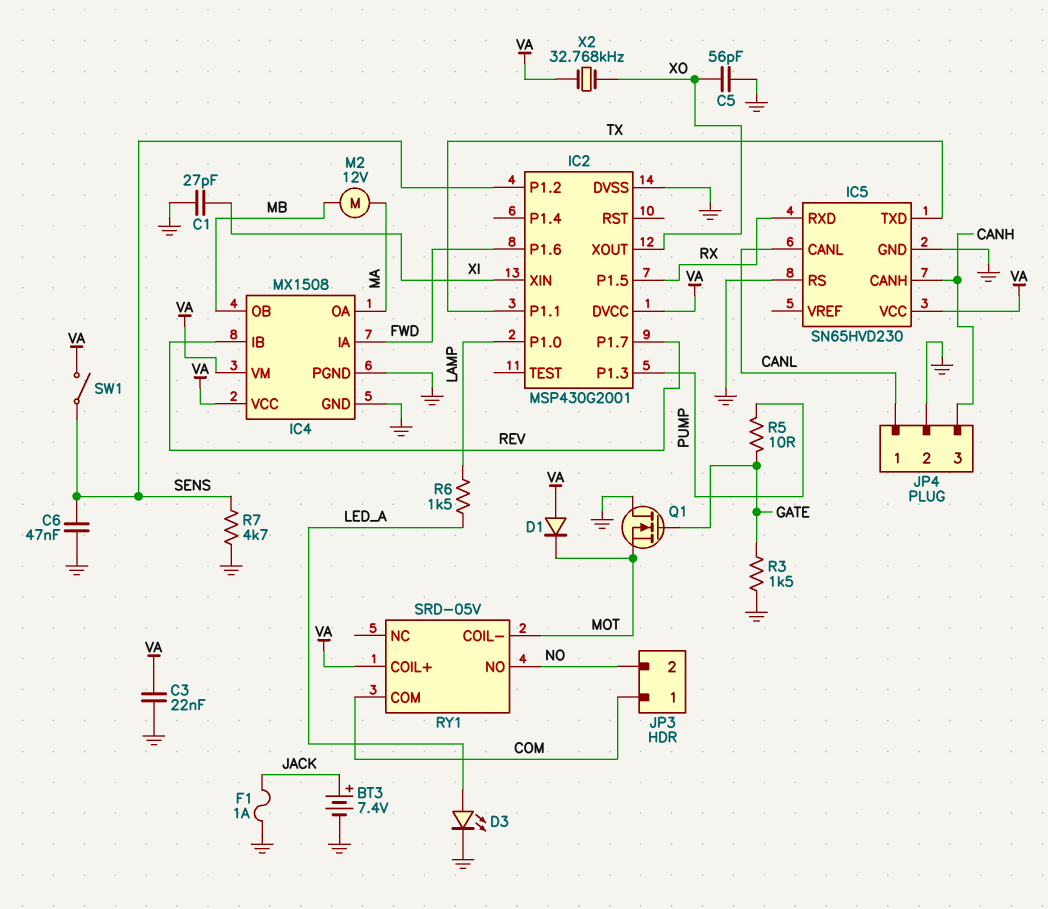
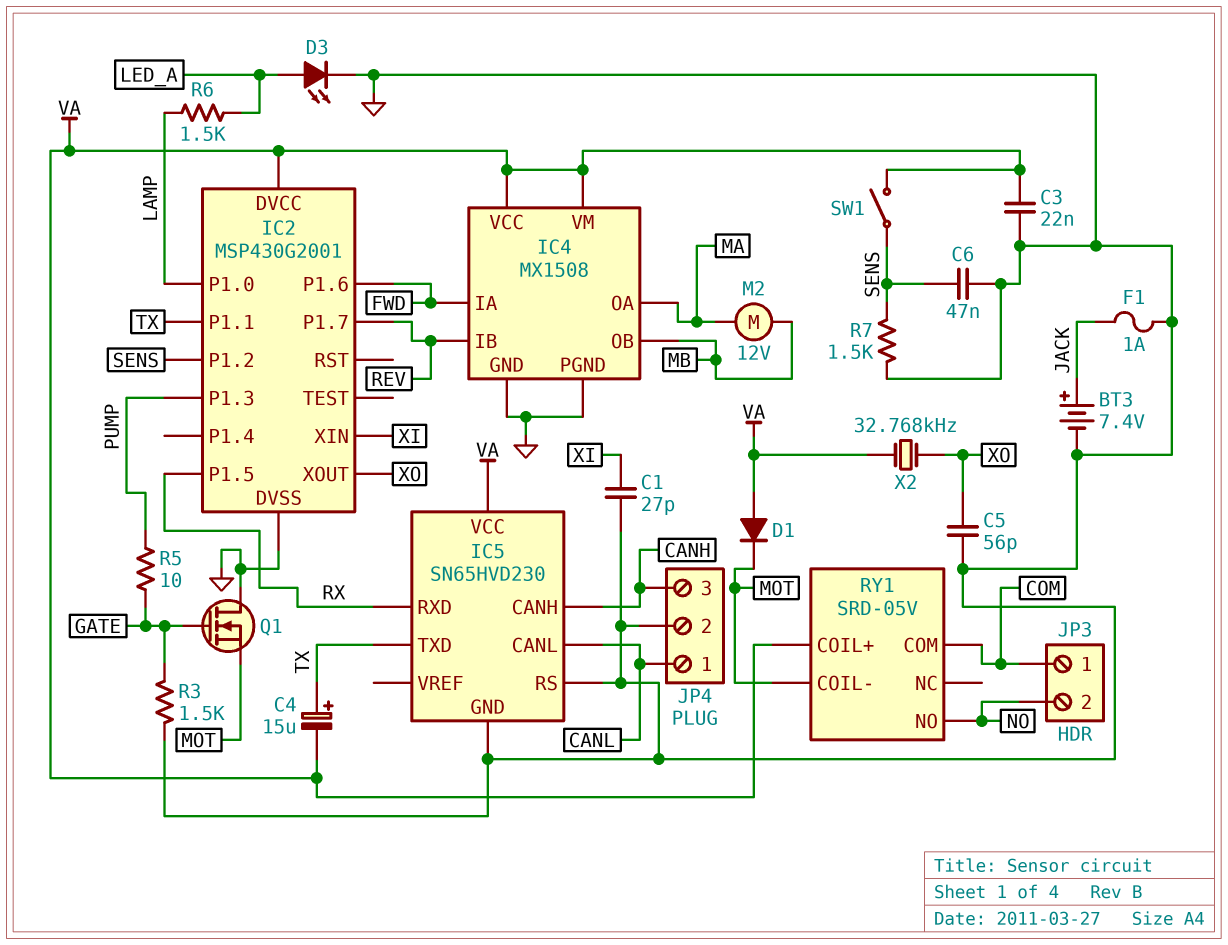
C4: none -> 15uF (plus TX, minus VA)
R7: 4.7k (GND, SENS) -> 1.5k (GND, SENS)

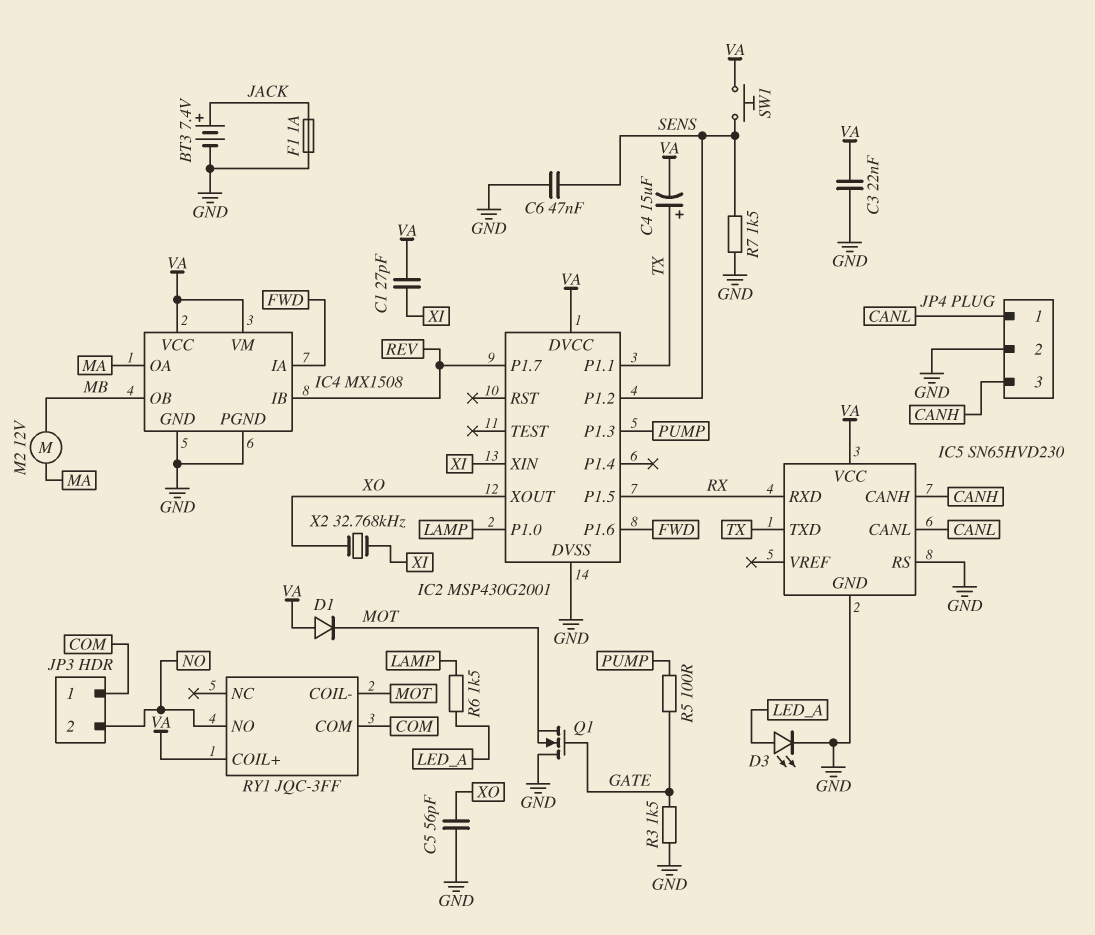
C1: 27pF (GND, XI) -> 27pF (VA, XI)
R5: 10 (GATE, PUMP) -> 100 (GATE, PUMP)
RY1: SRD-05V -> JQC-3FF
SW1: switch (SENS, VA) -> button (SENS, VA)
X2: 32.768kHz (VA, XO) -> 32.768kHz (XI, XO)

